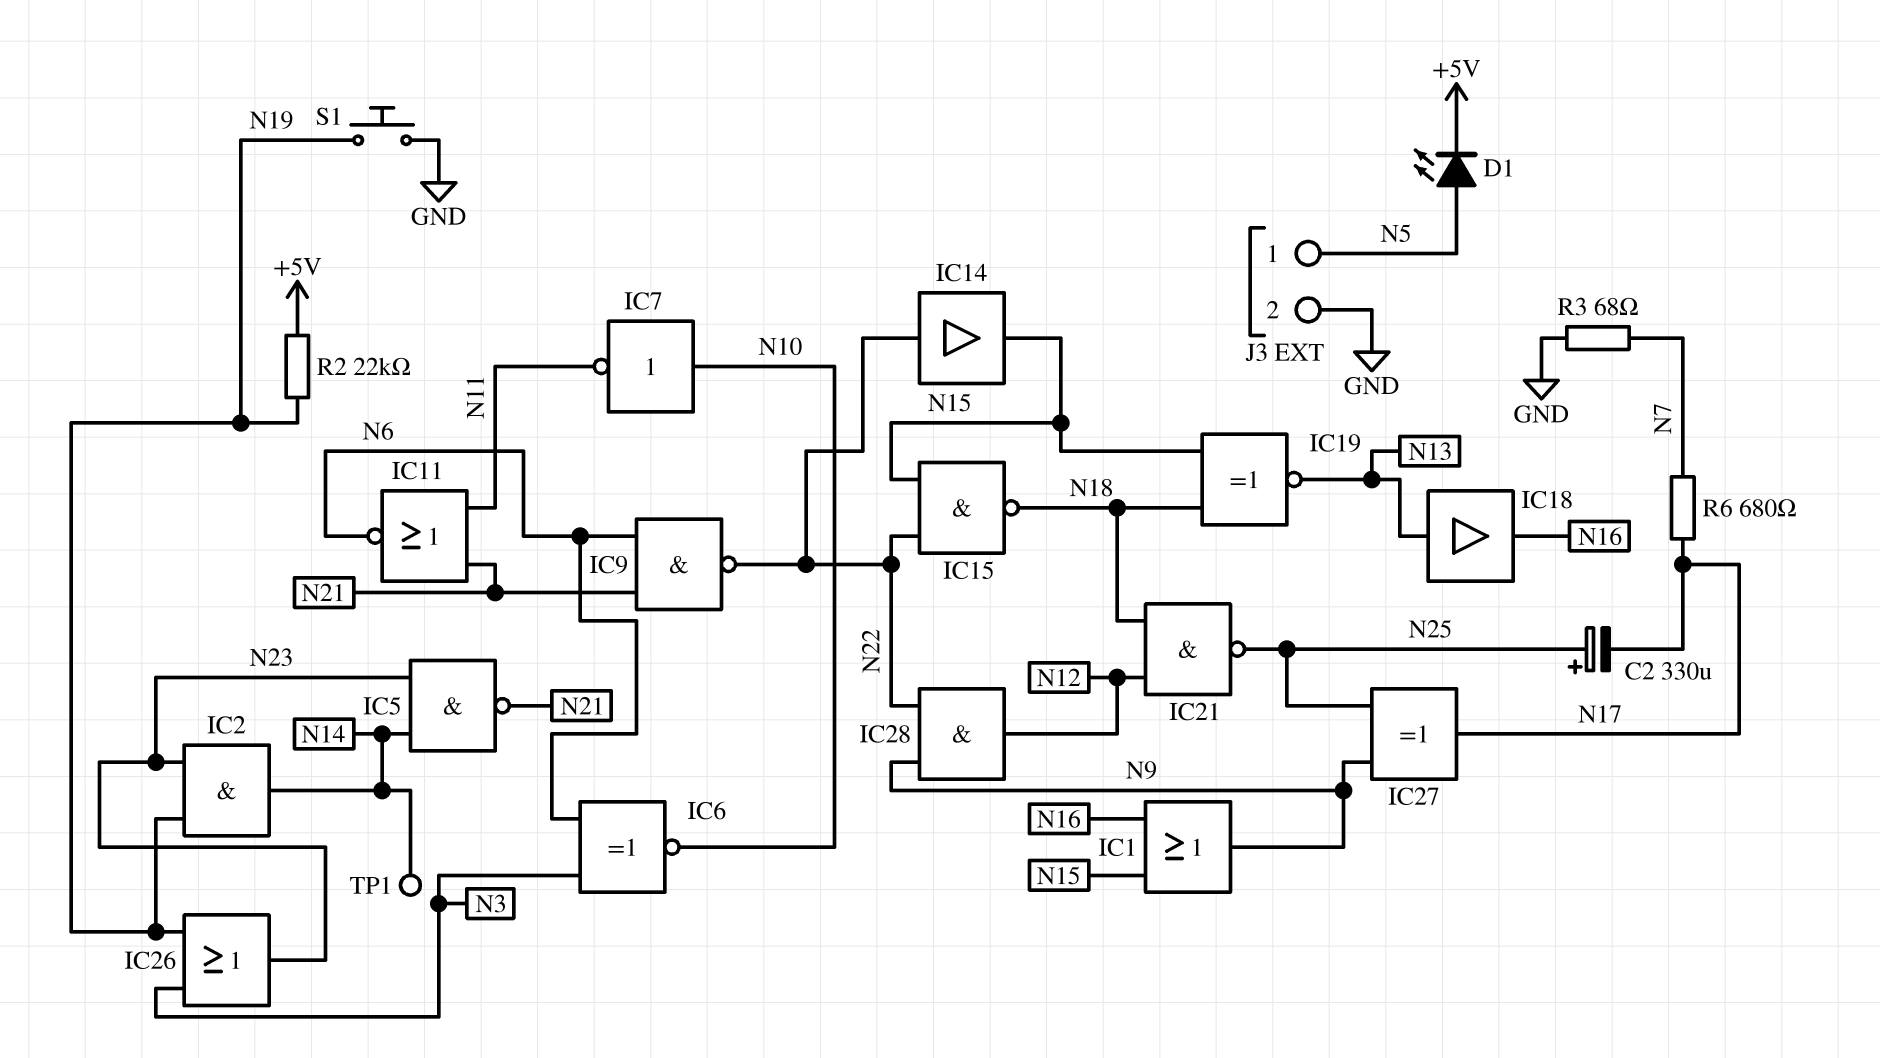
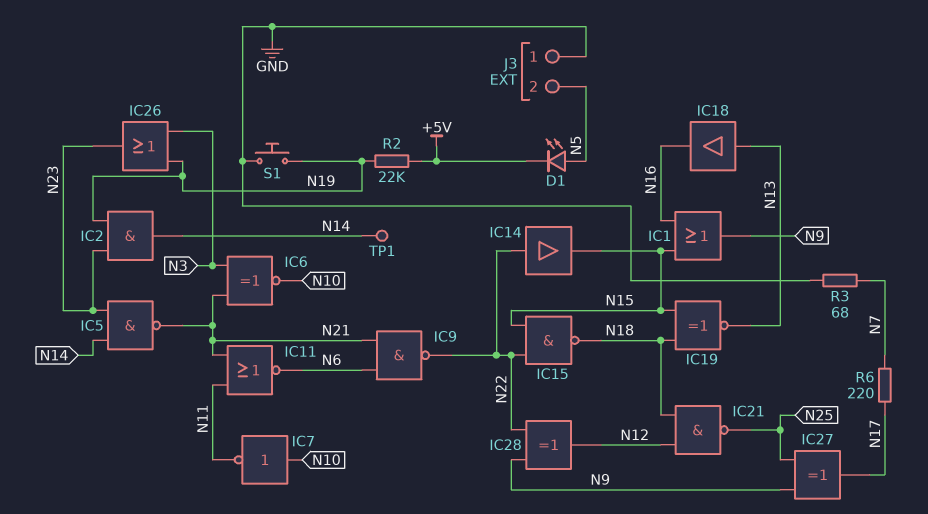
C2: 330uF (plus N25, minus N17) -> none
IC6: XNOR (in N3, in N6, out N10) -> XNOR (in N3, in N21, out N10)
IC28: AND (in N9, in N22, out N12) -> XOR (in N9, in N22, out N12)
J3 pin 1: N5 -> GND
J3 pin 2: GND -> N5
R6: 680 (N7, N17) -> 220 (N7, N17)

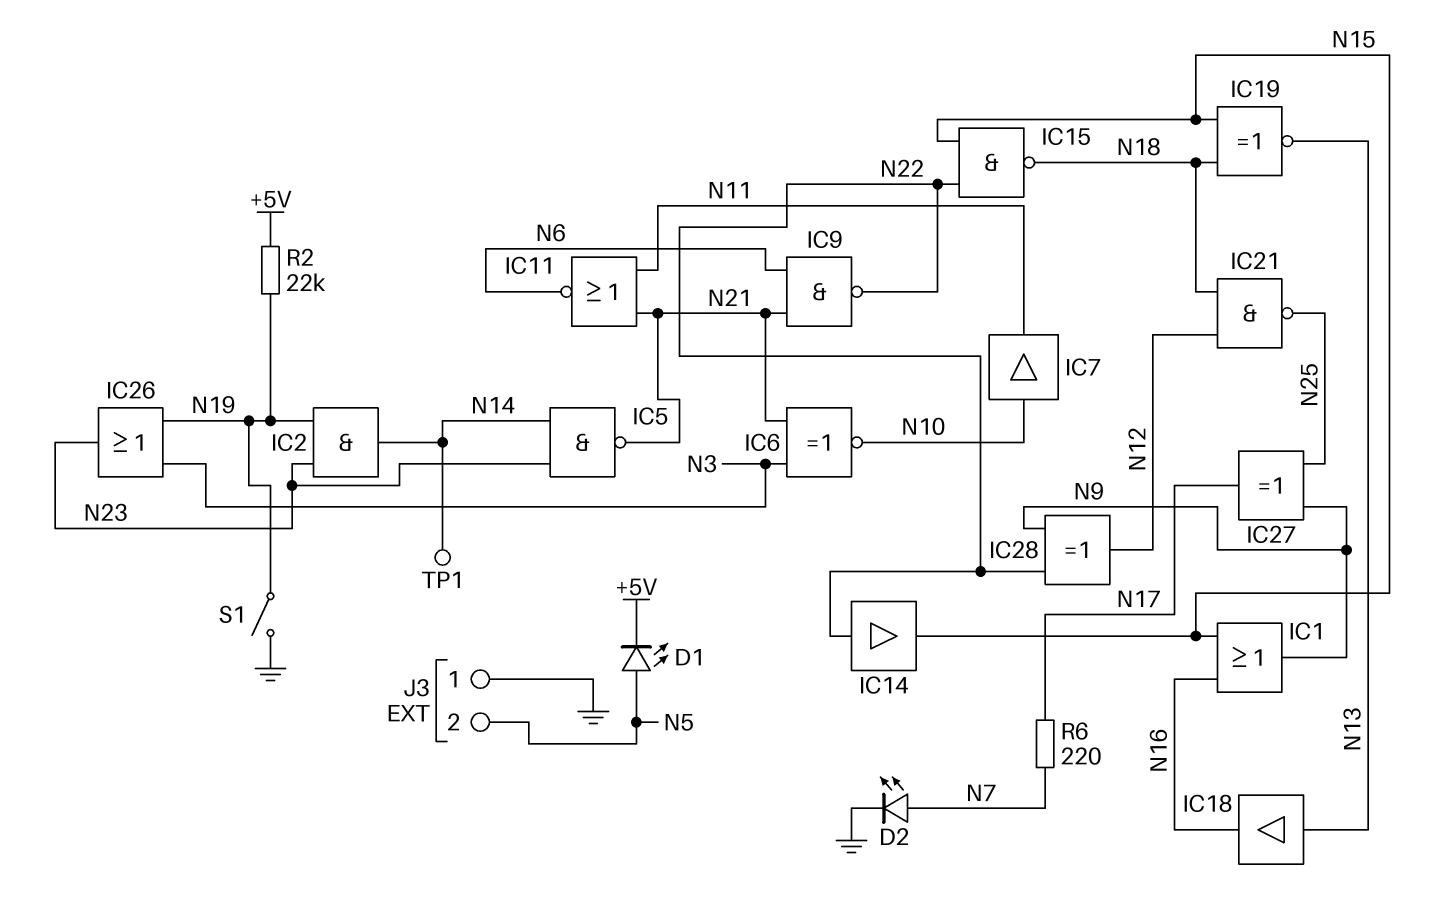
D2: none -> LED (A N7, K GND)
IC7: NOT (in N10, out N11) -> buffer (in N10, out N11)
R3: 68 (GND, N7) -> none
S1: button (GND, N19) -> switch (GND, N19)

